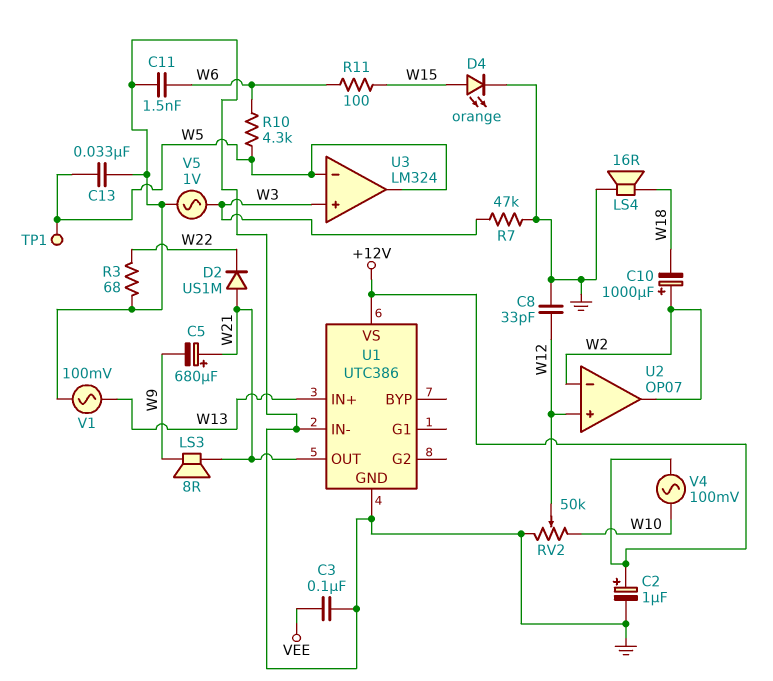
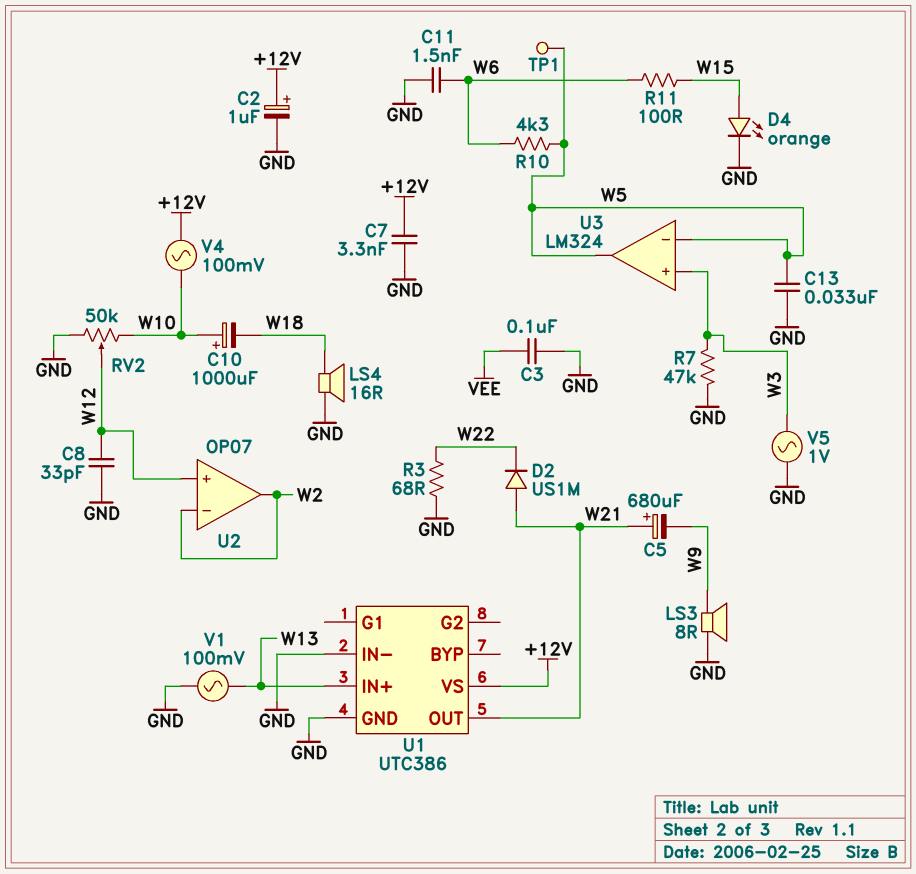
C7: none -> 3.3nF (+12V, GND)
C10: 1000uF (plus W2, minus W18) -> 1000uF (plus W10, minus W18)
LS3: speaker 8R (W9, W21) -> speaker 8R (GND, W9)

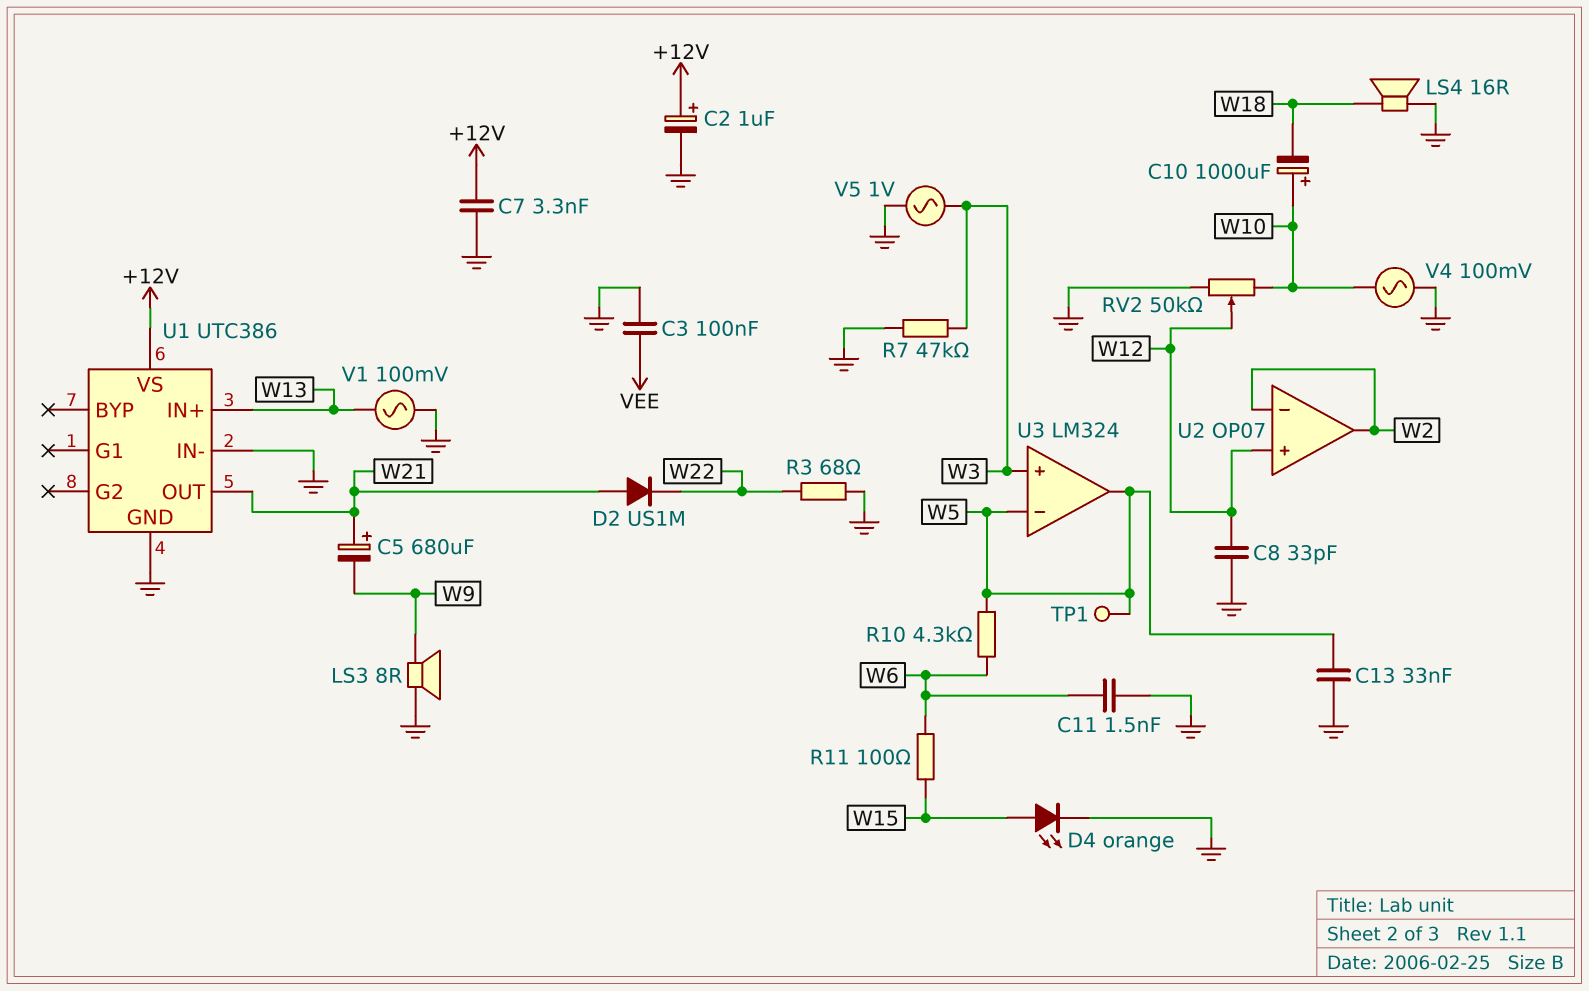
V4: AC 100mV (+12V, W10) -> AC 100mV (GND, W10)

